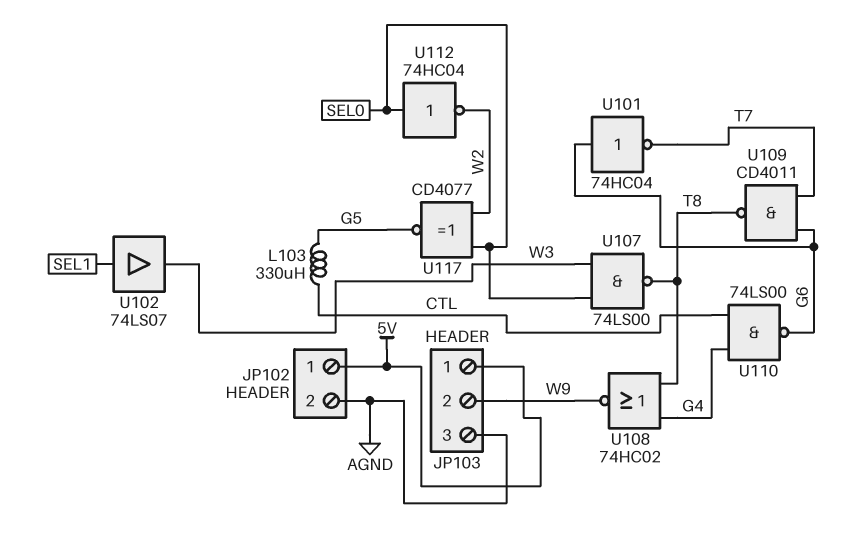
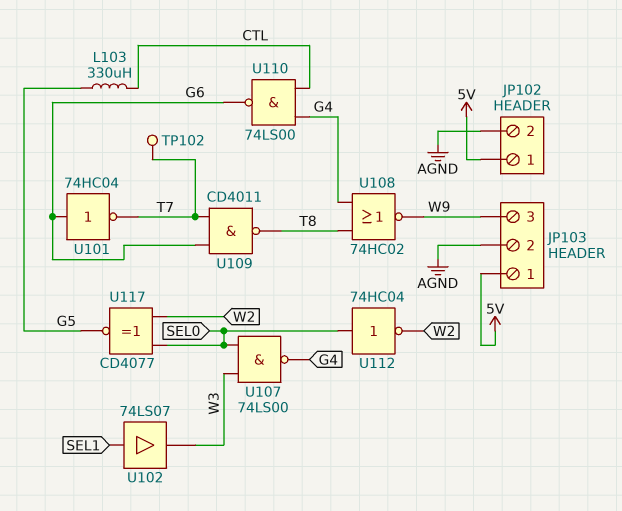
JP103 pin 2: W9 -> AGND
JP103 pin 3: AGND -> W9
TP102: none -> test point (T7)
U107: NAND 74LS00 (in SEL0, in W3, out T8) -> NAND 74LS00 (in SEL0, in W3, out G4)

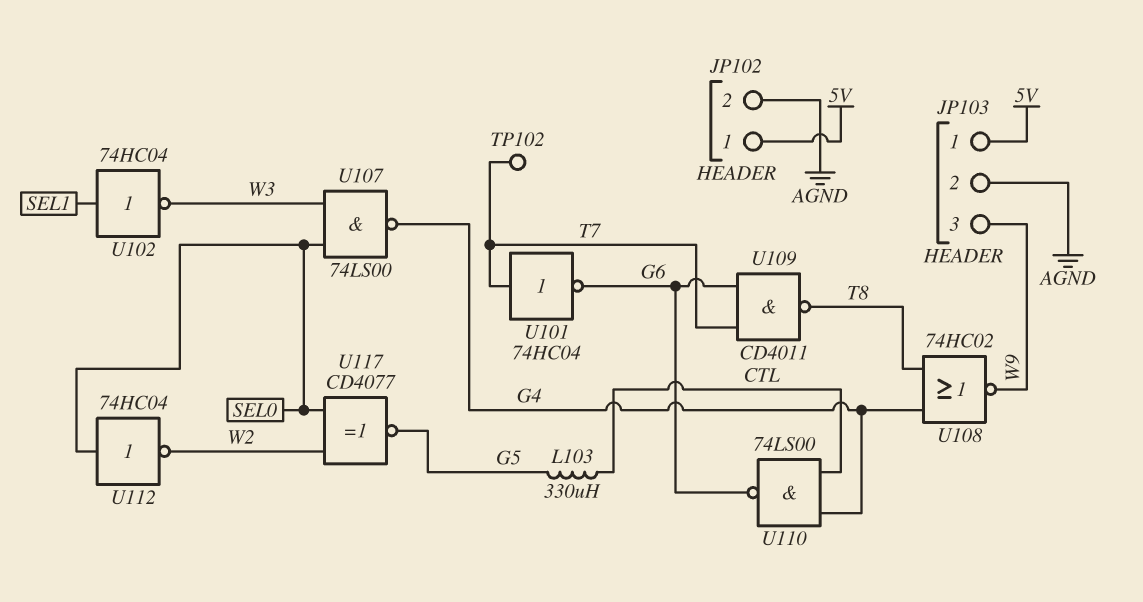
U101: NOT 74HC04 (in G6, out T7) -> NOT 74HC04 (in T7, out G6)
U102: buffer 74LS07 (in SEL1, out W3) -> NOT 74HC04 (in SEL1, out W3)

